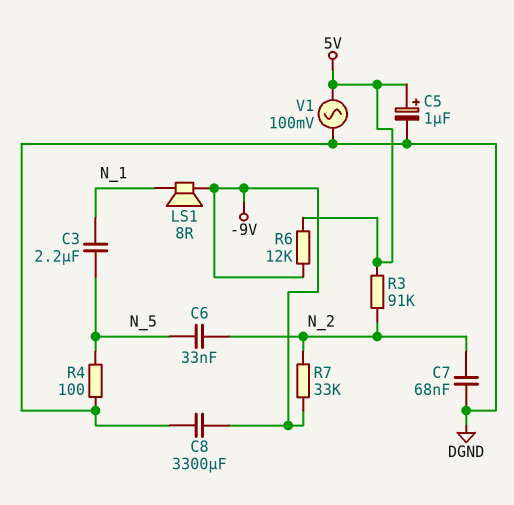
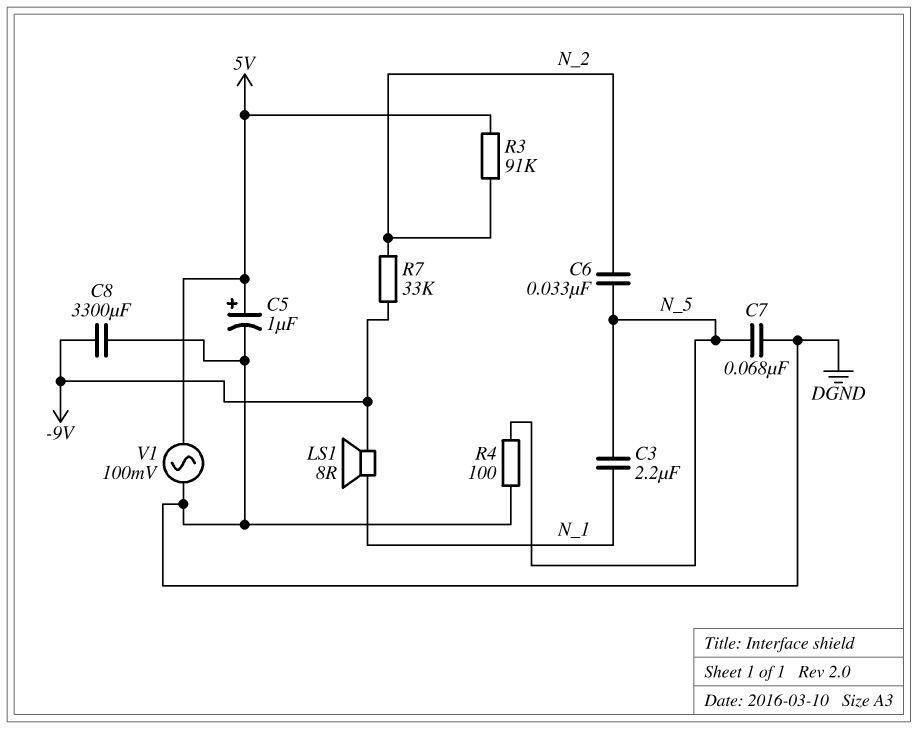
C7: 68nF (DGND, N_2) -> 68nF (DGND, N_5)
R6: 12k (-9V, 5V) -> none

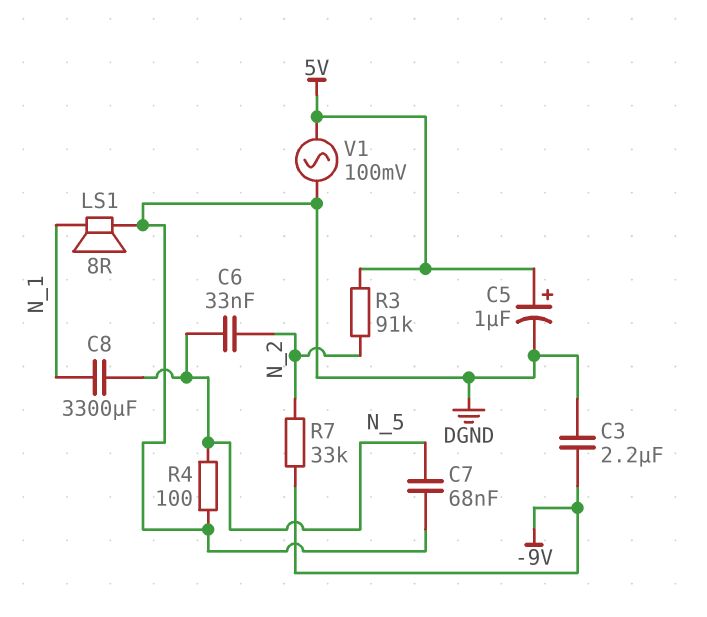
C3: 2.2uF (N_1, N_5) -> 2.2uF (-9V, DGND)
C8: 3300uF (-9V, DGND) -> 3300uF (N_1, N_5)
LS1: speaker 8R (-9V, N_1) -> speaker 8R (DGND, N_1)

